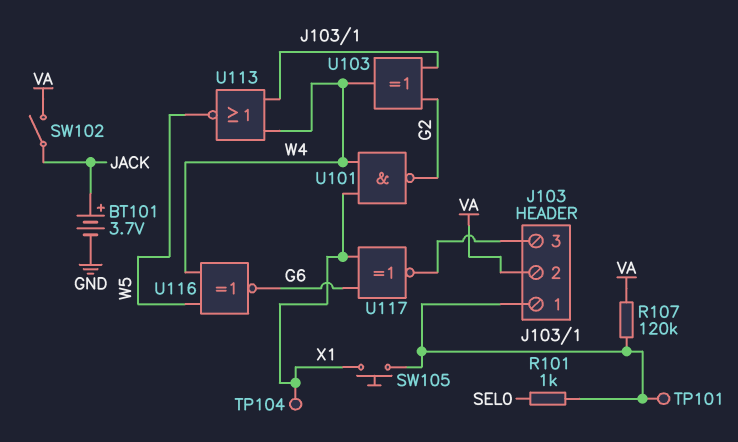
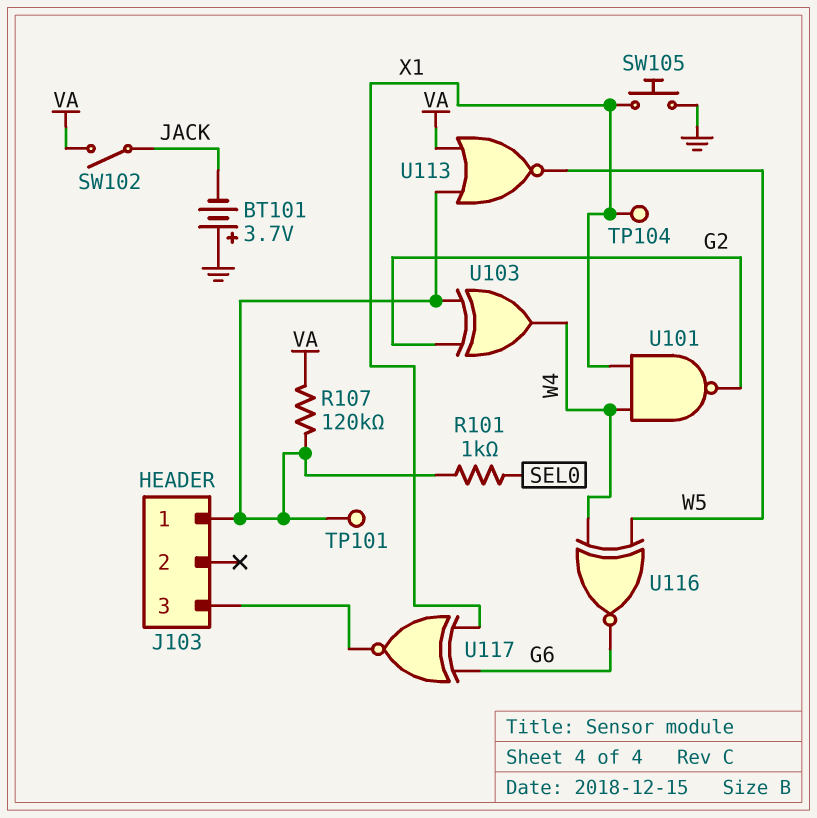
BT101: 3.7V (plus JACK, minus GND) -> 3.7V (plus GND, minus JACK)
J103 pin 2: VA -> none
SW105: button (J103/1, X1) -> button (GND, X1)
U113: NOR (in J103/1, in W4, out W5) -> NOR (in J103/1, in VA, out W5)

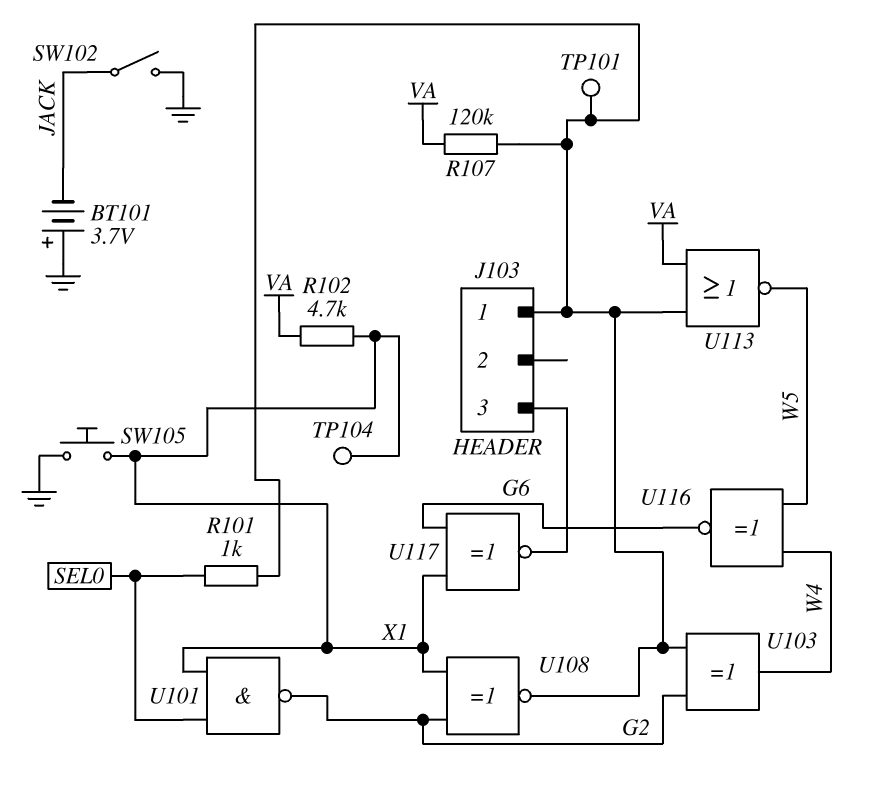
R102: none -> 4.7k (VA, X1)
SW102: switch (JACK, VA) -> switch (GND, JACK)
U101: NAND (in W4, in X1, out G2) -> NAND (in SEL0, in X1, out G2)
U108: none -> XNOR (in G2, in X1, out J103/1)

